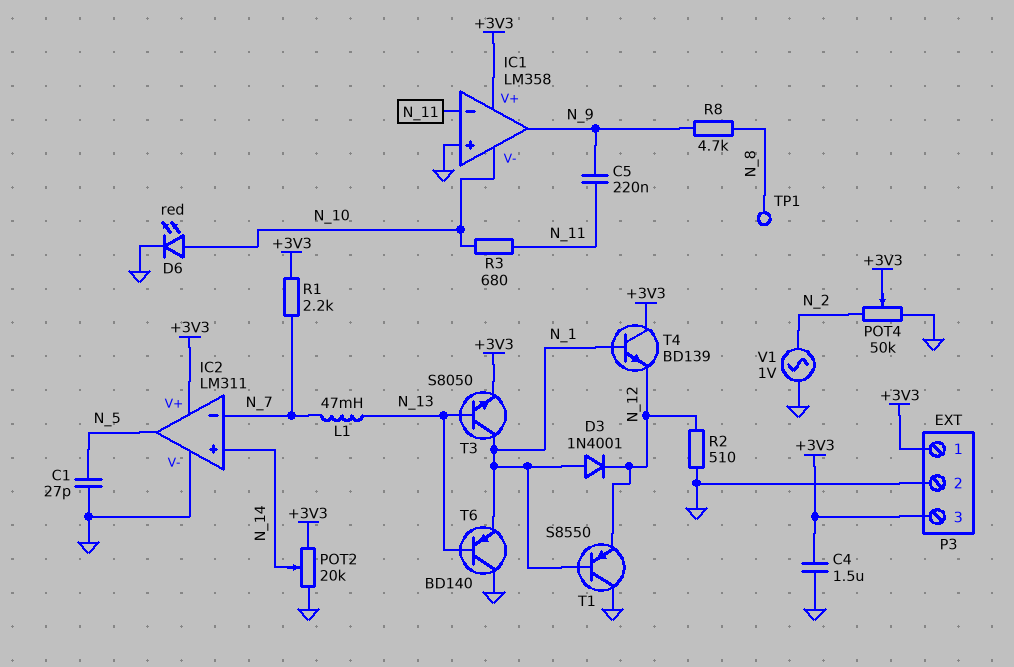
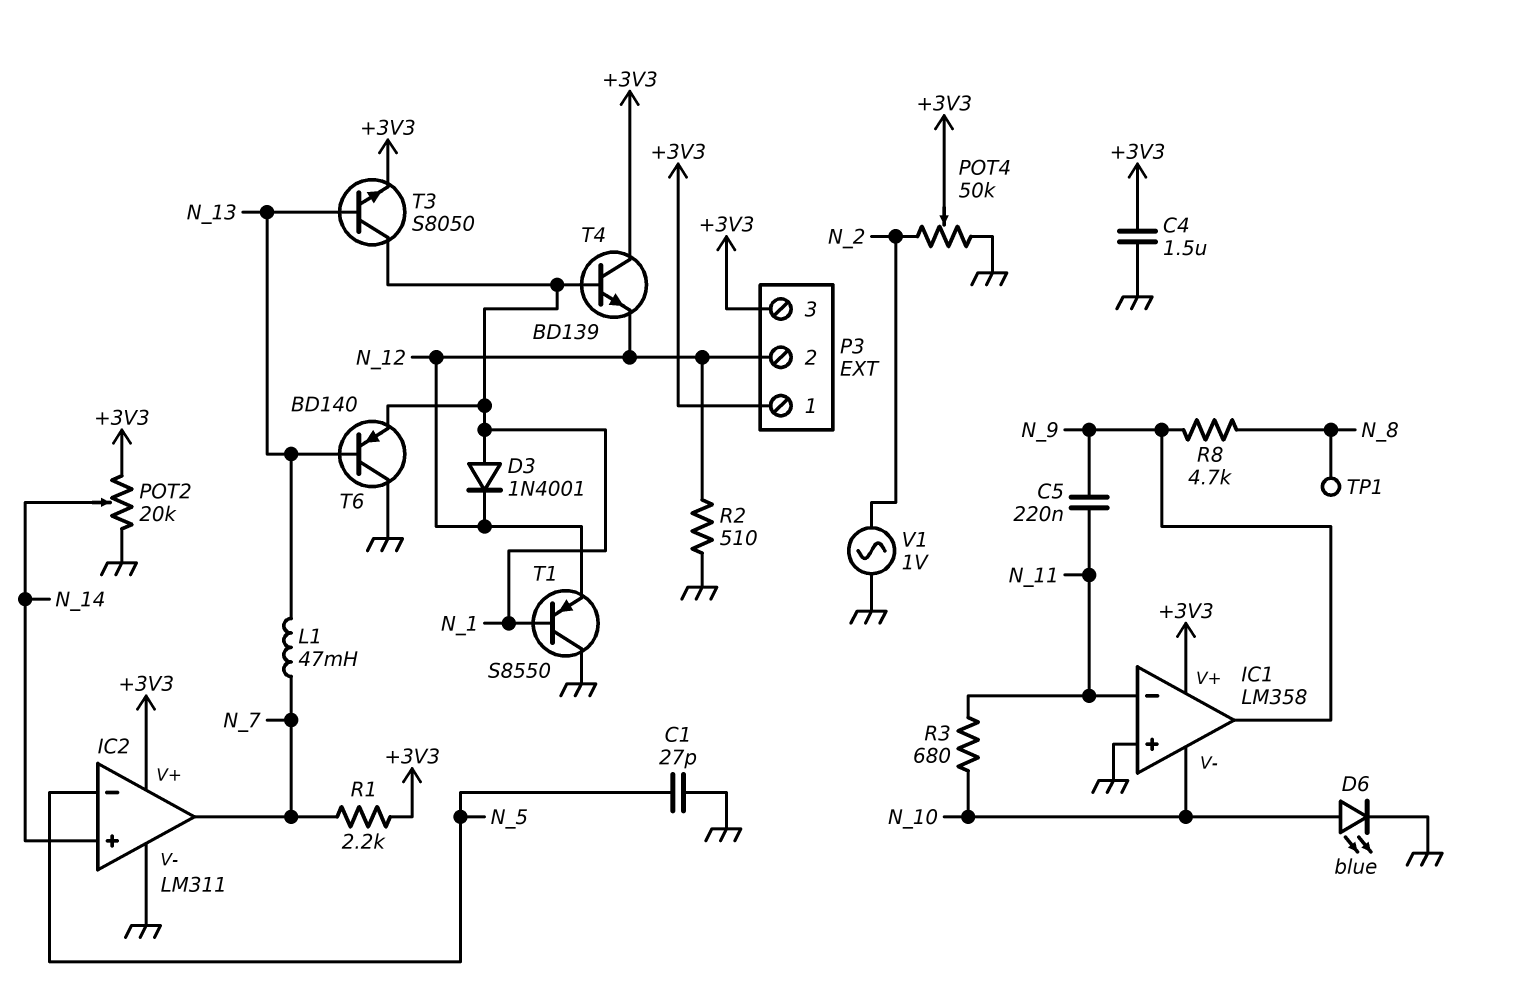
D6: LED red (A N_10, K GND) -> LED blue (A N_10, K GND)
IC2 pin in-: N_7 -> N_5
IC2 pin out: N_5 -> N_7
P3 pin 2: GND -> N_12

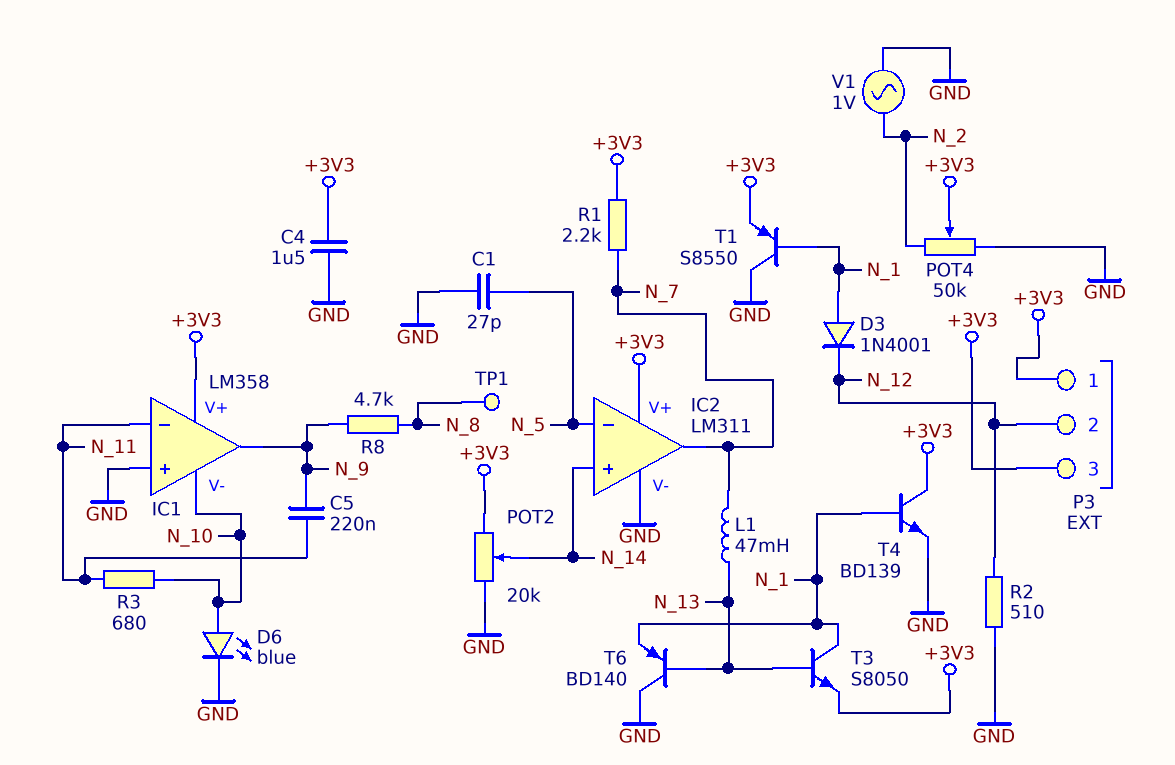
T1: PNP S8550 (B N_1, C GND, E N_12) -> PNP S8550 (B N_1, C GND, E +3V3)
T4: NPN BD139 (B N_1, C +3V3, E N_12) -> NPN BD139 (B N_1, C +3V3, E GND)

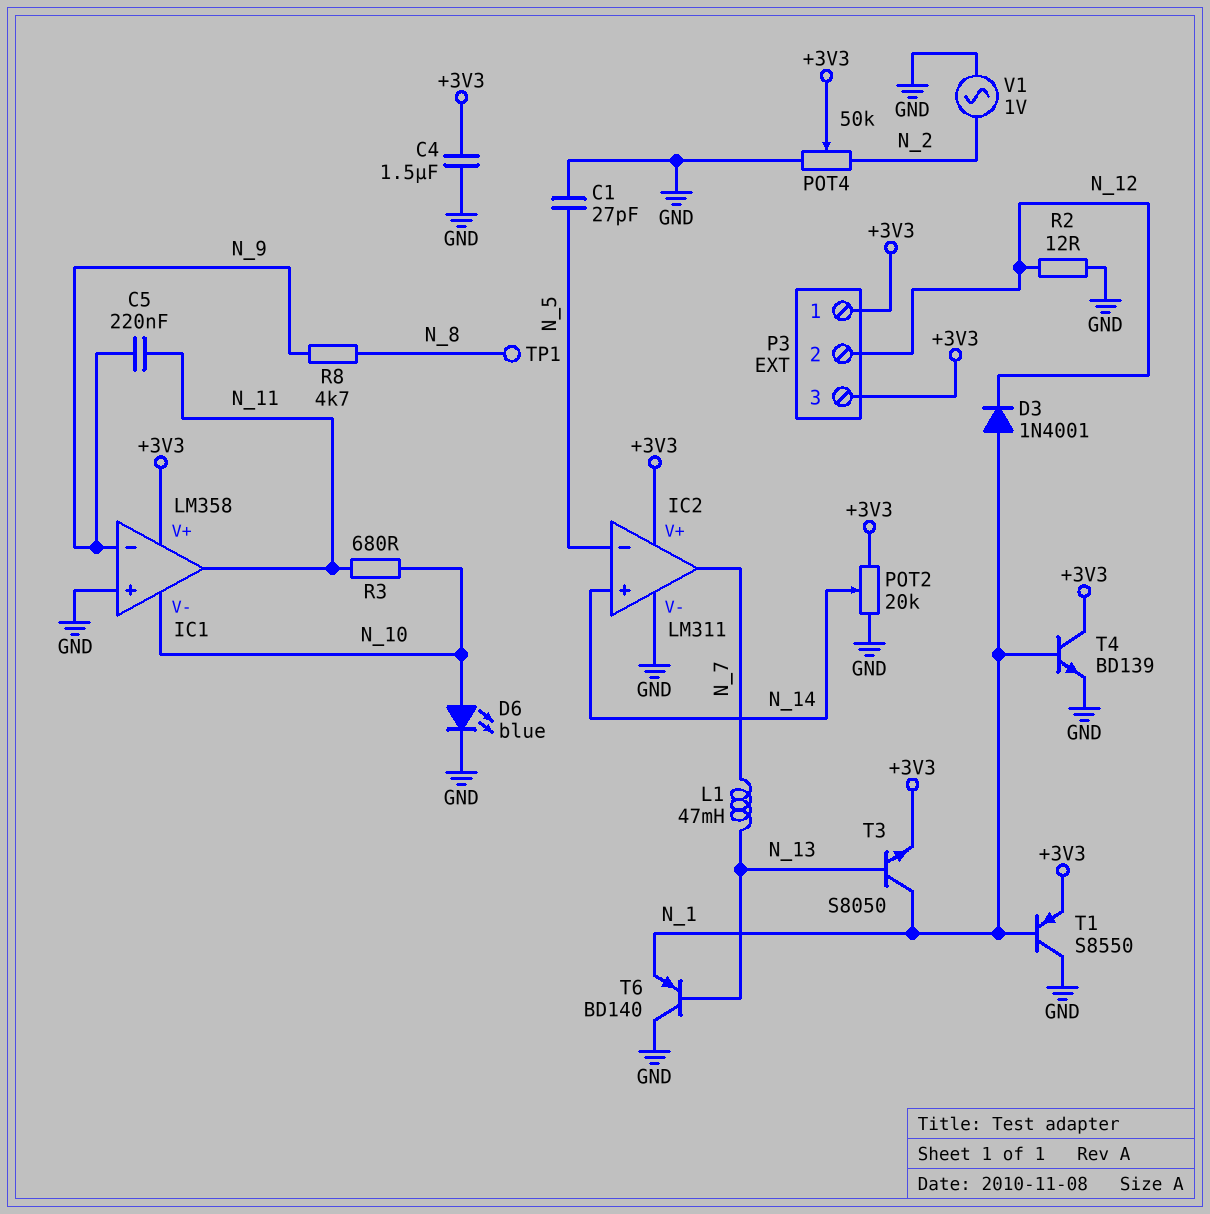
IC1 pin in-: N_11 -> N_9
IC1 pin out: N_9 -> N_11
R1: 2.2k (+3V3, N_7) -> none
R2: 510 (GND, N_12) -> 12 (GND, N_12)

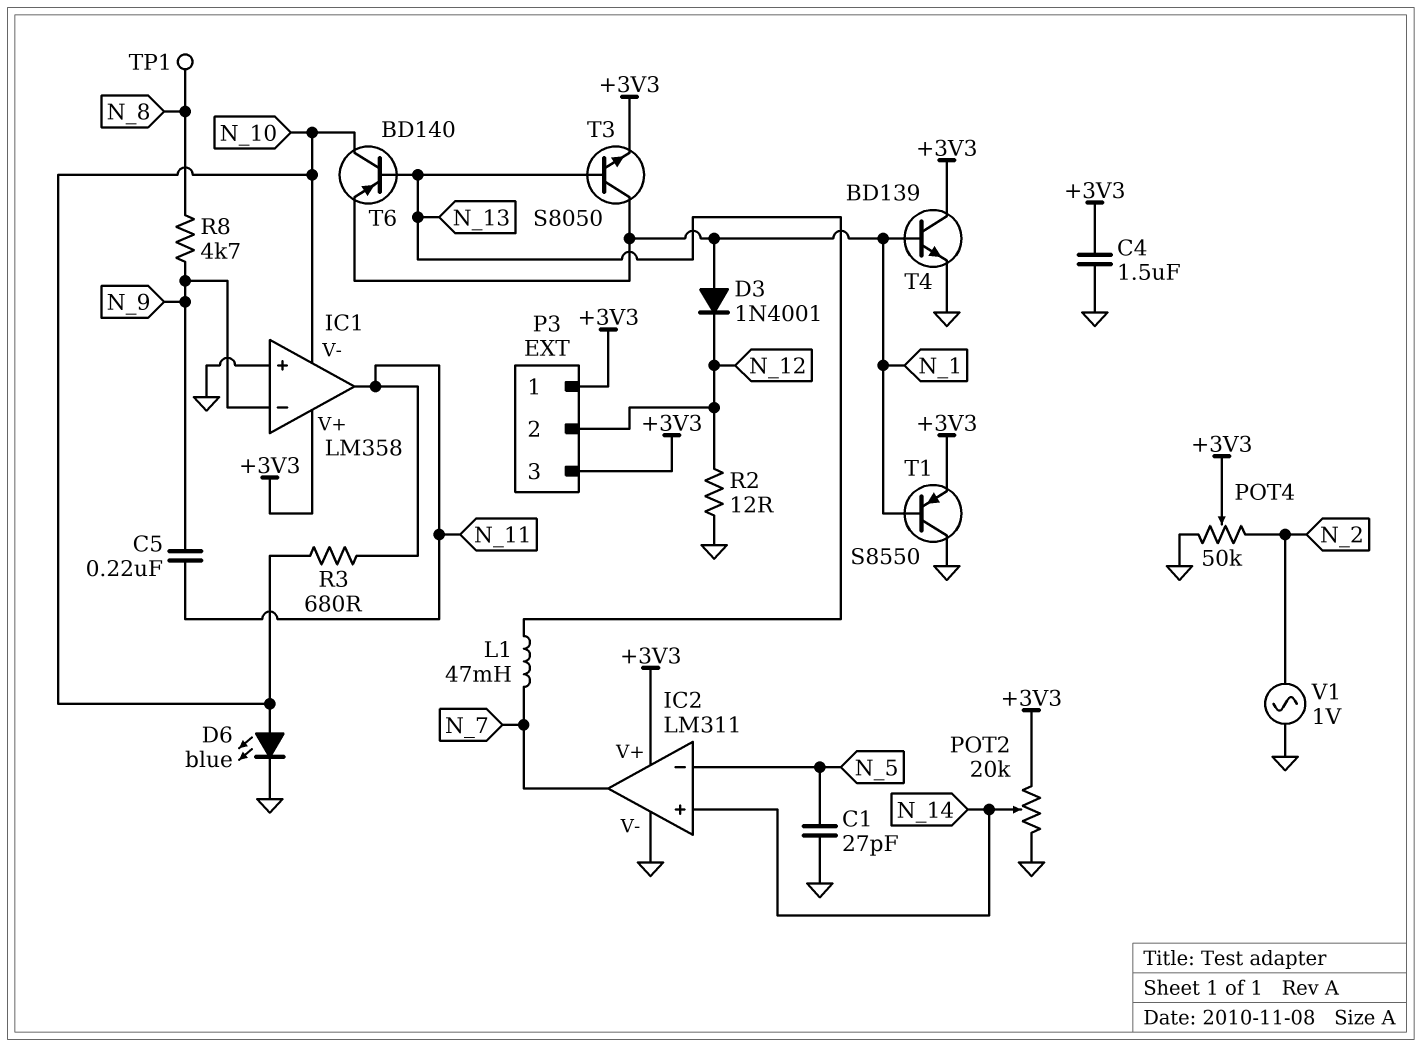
T6: PNP BD140 (B N_13, C GND, E N_1) -> PNP BD140 (B N_13, C N_10, E N_1)

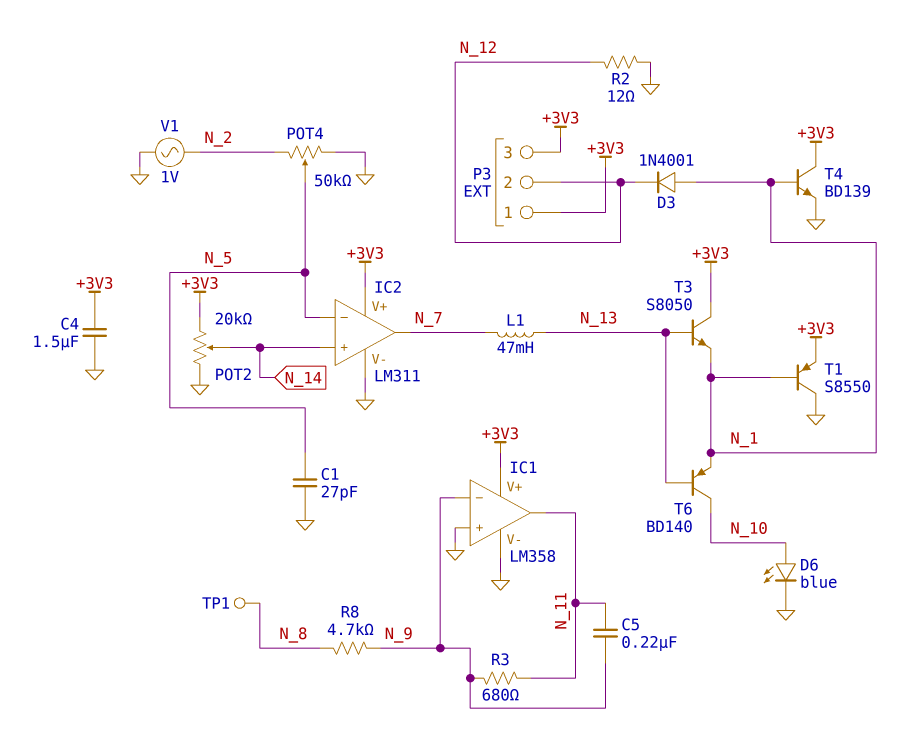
IC1 pin V-: N_10 -> GND
POT4: 50k (GND, N_2, wiper +3V3) -> 50k (GND, N_2, wiper N_5)
R3: 680 (N_10, N_11) -> 680 (N_9, N_11)
T3: NPN S8050 (B N_13, C N_1, E +3V3) -> NPN S8050 (B N_13, C +3V3, E N_1)

